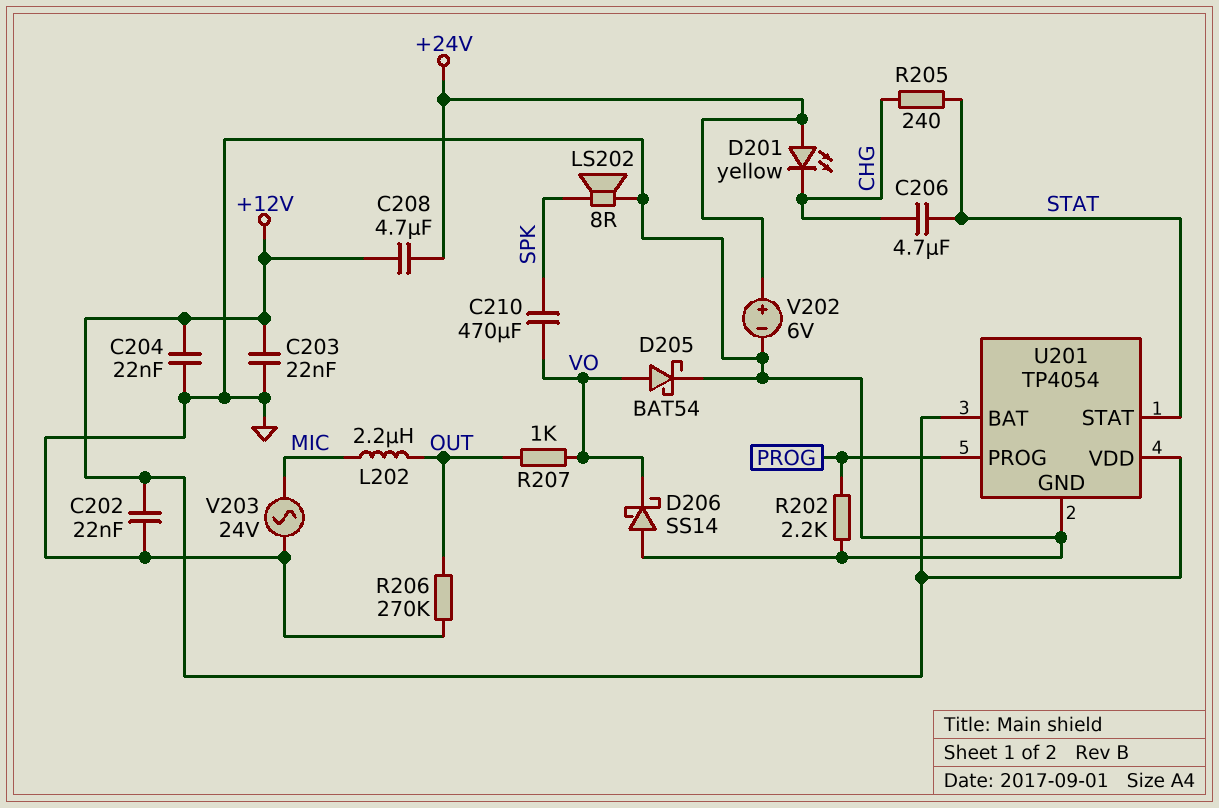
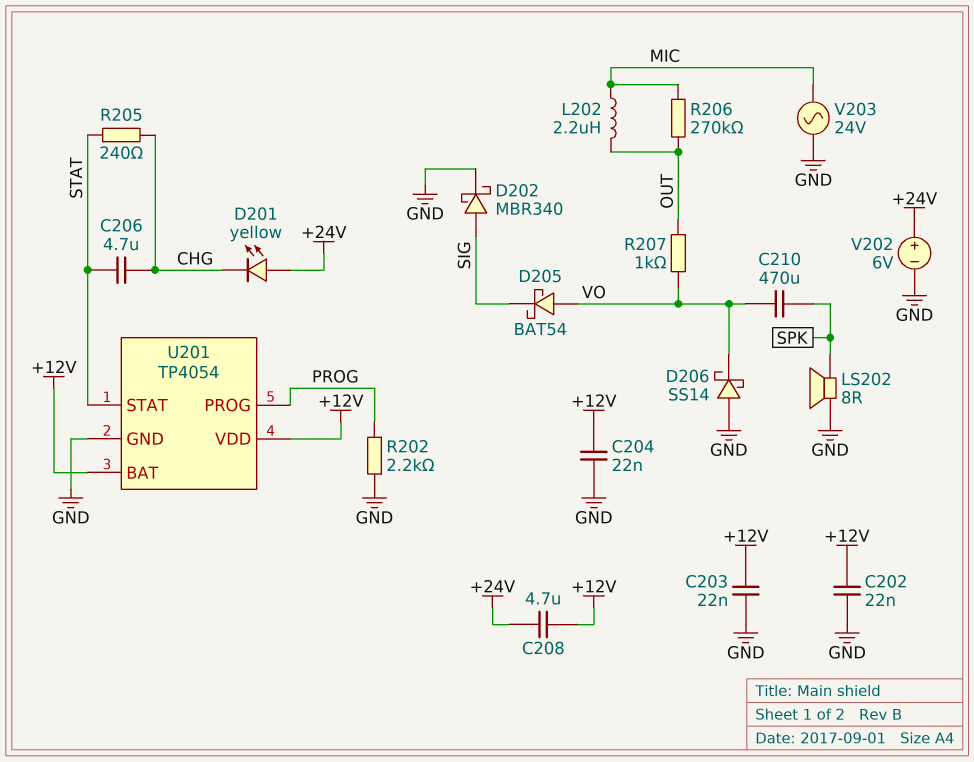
D202: none -> schottky MBR340 (A SIG, K GND)
D205: schottky BAT54 (A VO, K GND) -> schottky BAT54 (A VO, K SIG)
R206: 270k (GND, OUT) -> 270k (MIC, OUT)

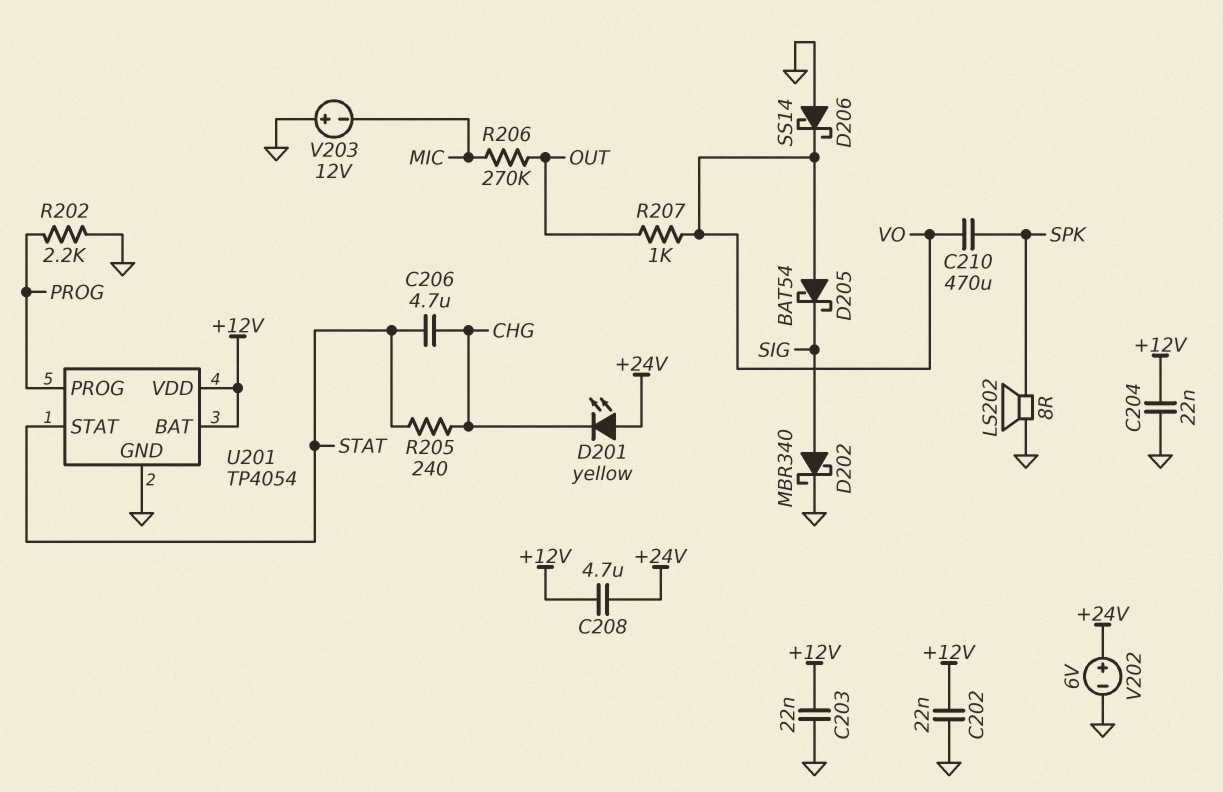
L202: 2.2uH (MIC, OUT) -> none
V203: AC 24V (GND, MIC) -> 12V (plus GND, minus MIC)

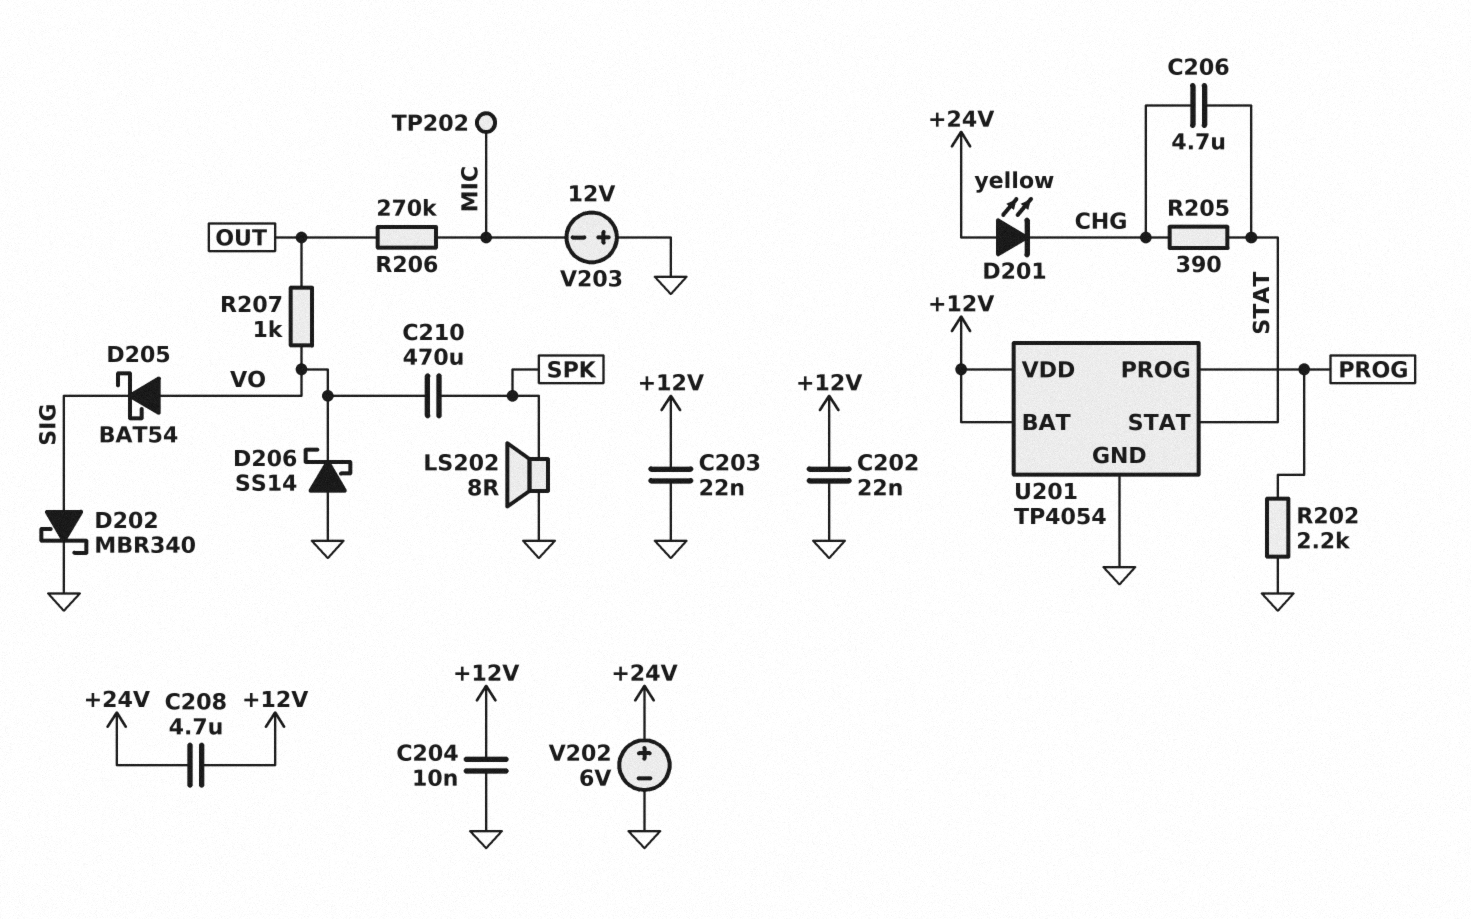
C204: 22nF (+12V, GND) -> 10nF (+12V, GND)
R205: 240 (CHG, STAT) -> 390 (CHG, STAT)
TP202: none -> test point (MIC)

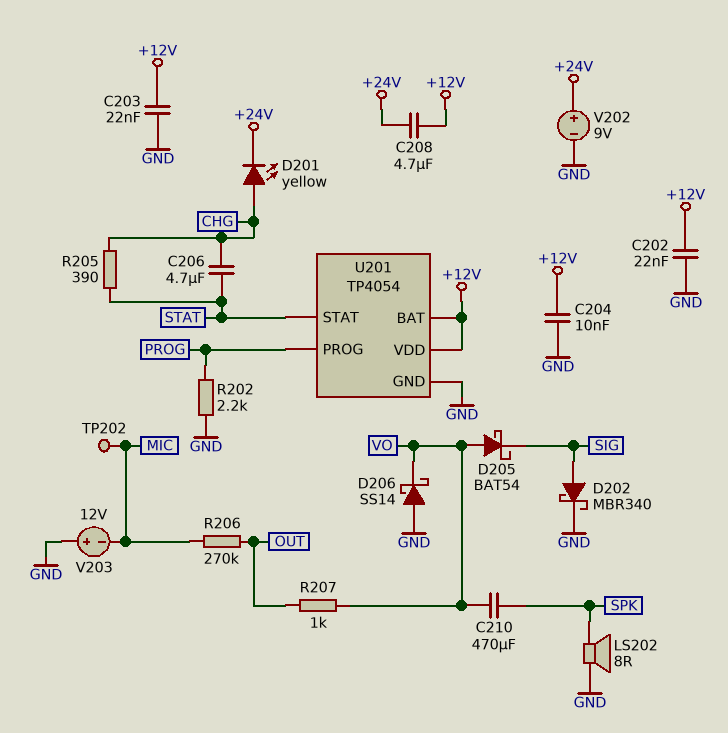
D201: LED yellow (A +24V, K CHG) -> LED yellow (A CHG, K +24V)
V202: 6V (plus +24V, minus GND) -> 9V (plus +24V, minus GND)

